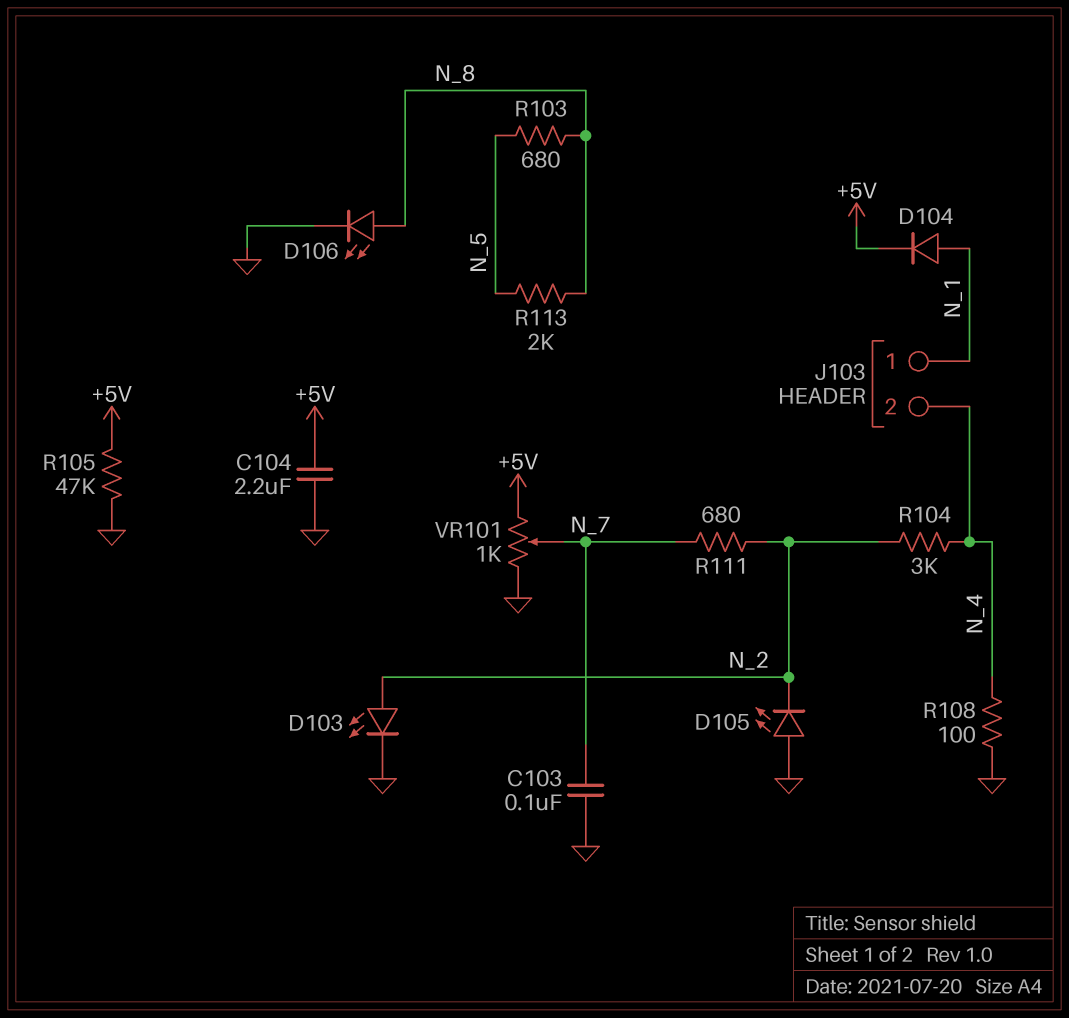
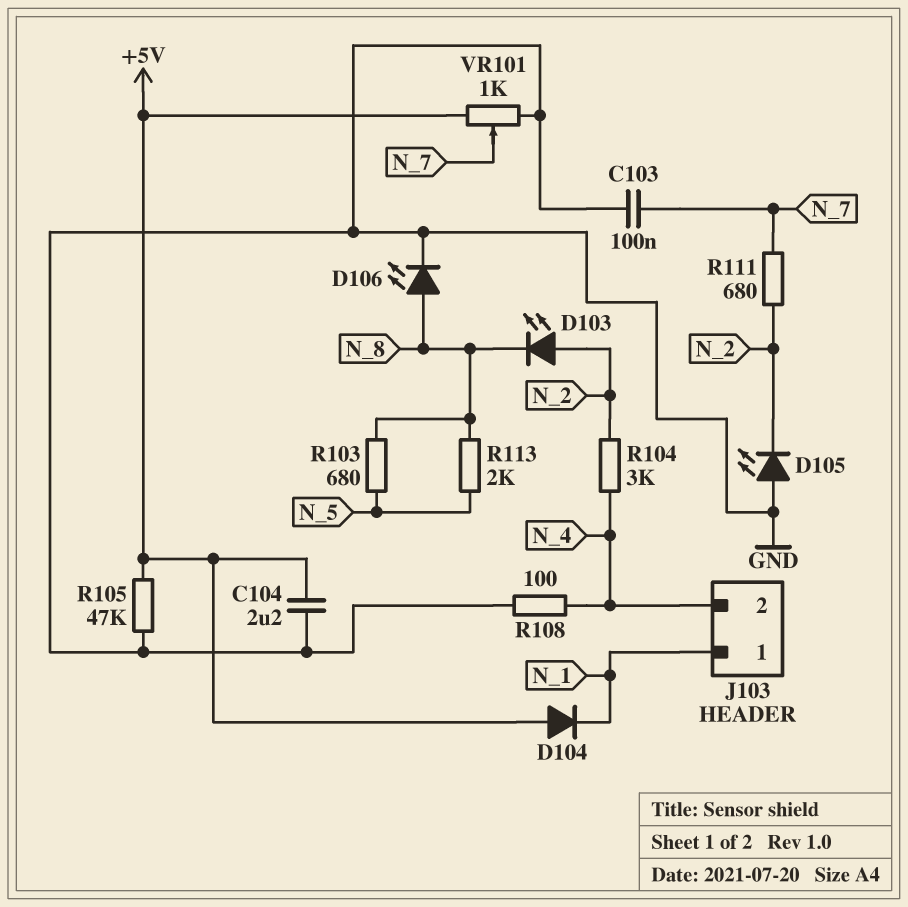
D103: LED (A N_2, K GND) -> LED (A N_2, K N_8)
D104: diode (A N_1, K +5V) -> diode (A +5V, K N_1)

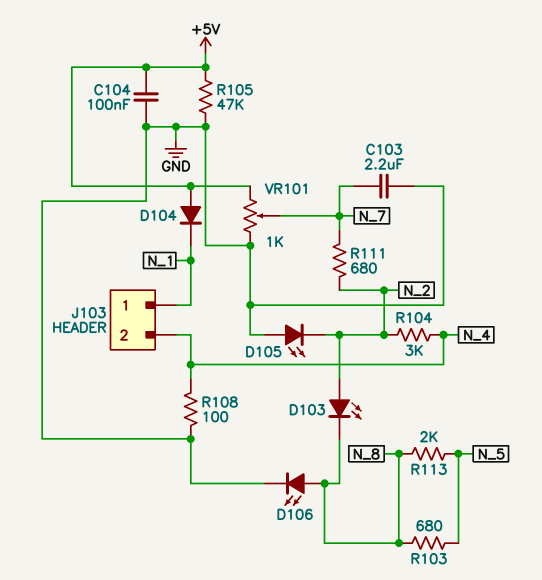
C103: 100nF (GND, N_7) -> 2.2uF (GND, N_7)
C104: 2.2uF (+5V, GND) -> 100nF (+5V, GND)

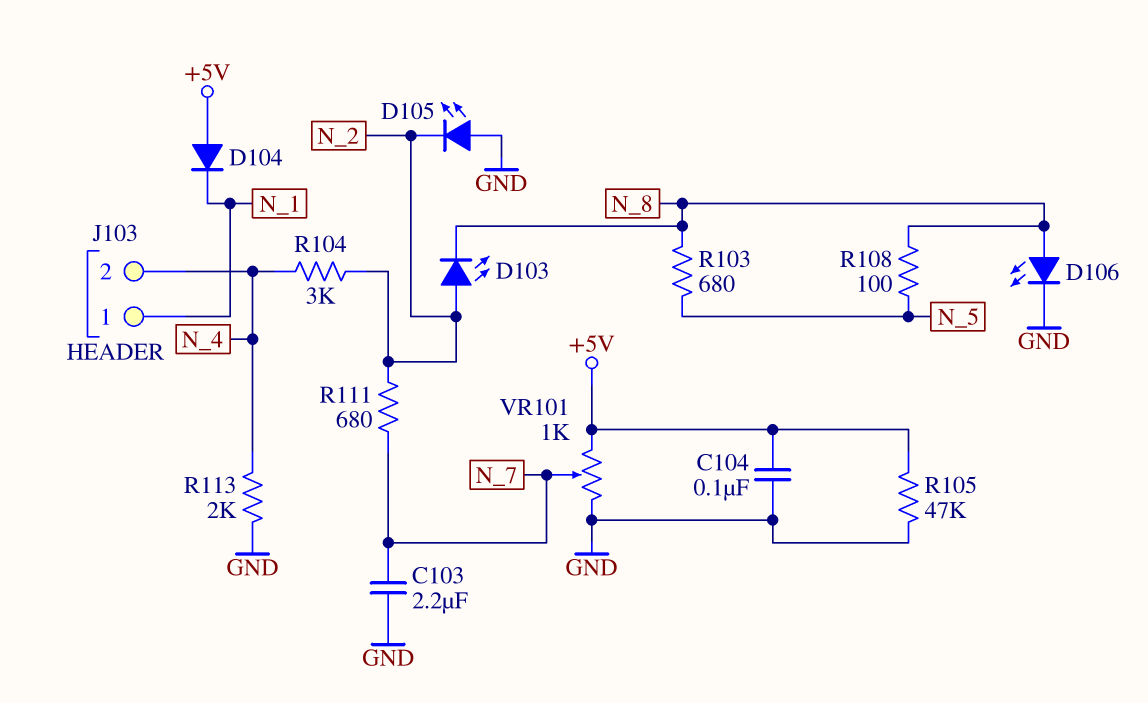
R108: 100 (GND, N_4) -> 100 (N_5, N_8)
R113: 2k (N_5, N_8) -> 2k (GND, N_4)

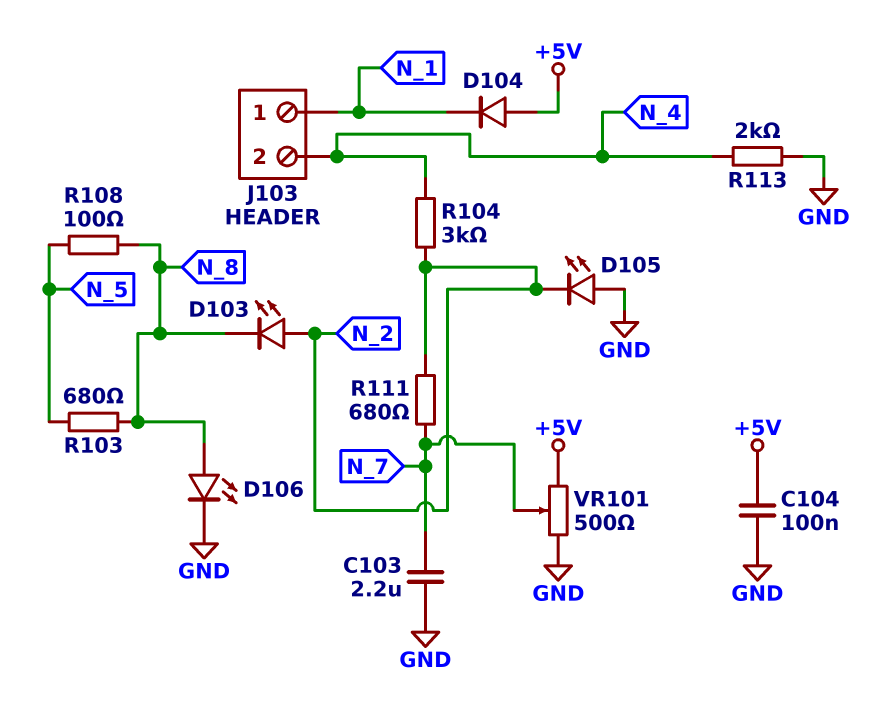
R105: 47k (+5V, GND) -> none
VR101: 1k (+5V, GND, wiper N_7) -> 500 (+5V, GND, wiper N_7)

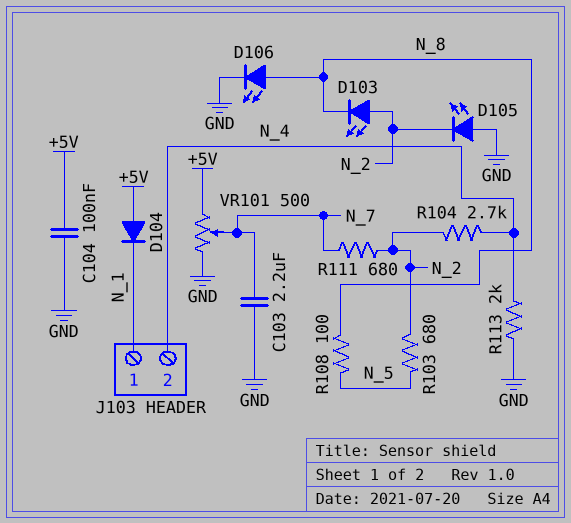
R103: 680 (N_5, N_8) -> 680 (N_2, N_5)
R104: 3k (N_2, N_4) -> 2.7k (N_2, N_4)

